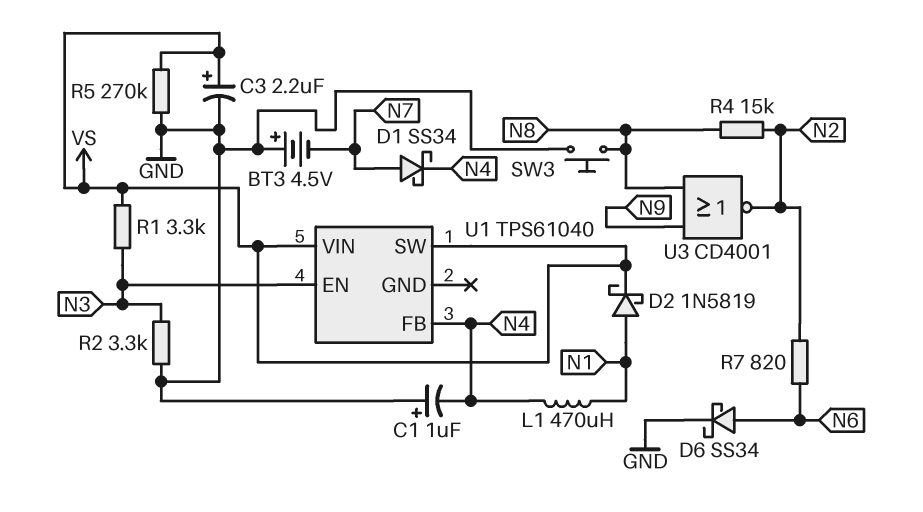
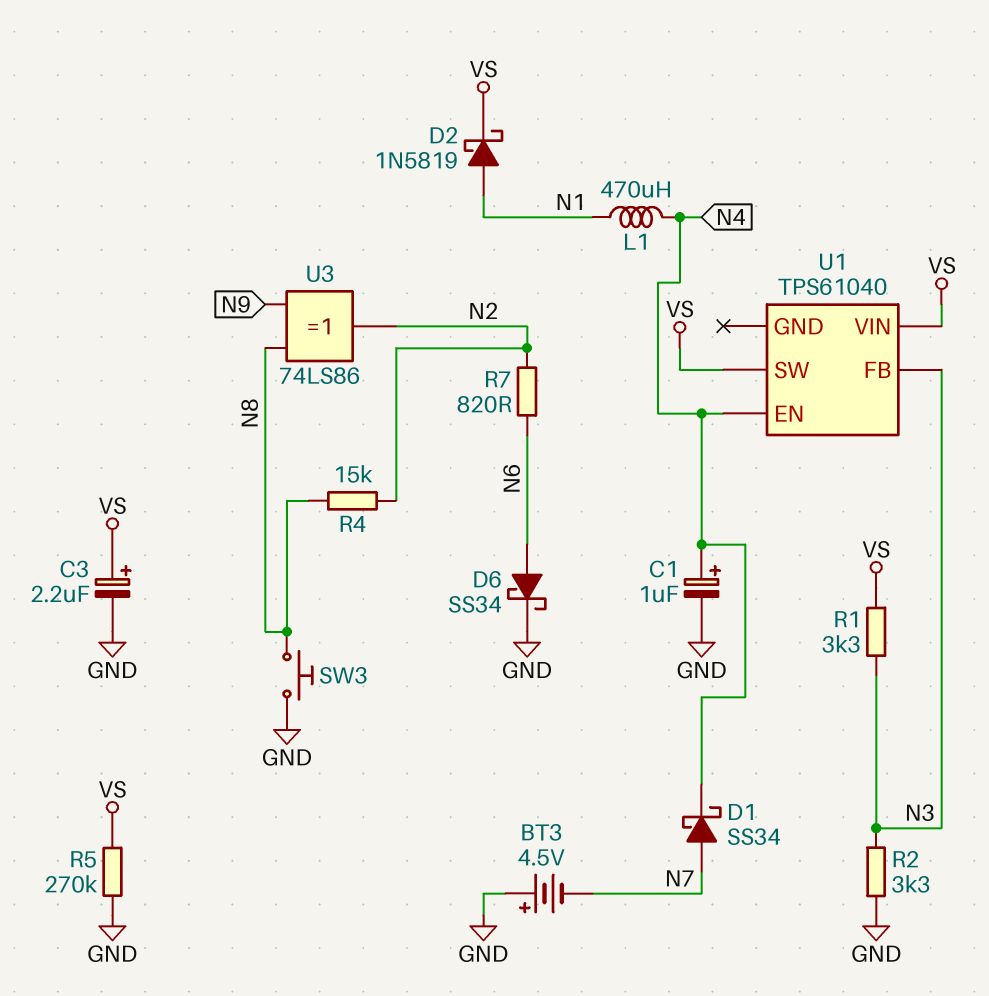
C1: 1uF (plus GND, minus N4) -> 1uF (plus N4, minus GND)
U1 pin EN: N3 -> N4
U1 pin FB: N4 -> N3
U3: NOR CD4001 (in N8, in N9, out N2) -> XOR 74LS86 (in N8, in N9, out N2)

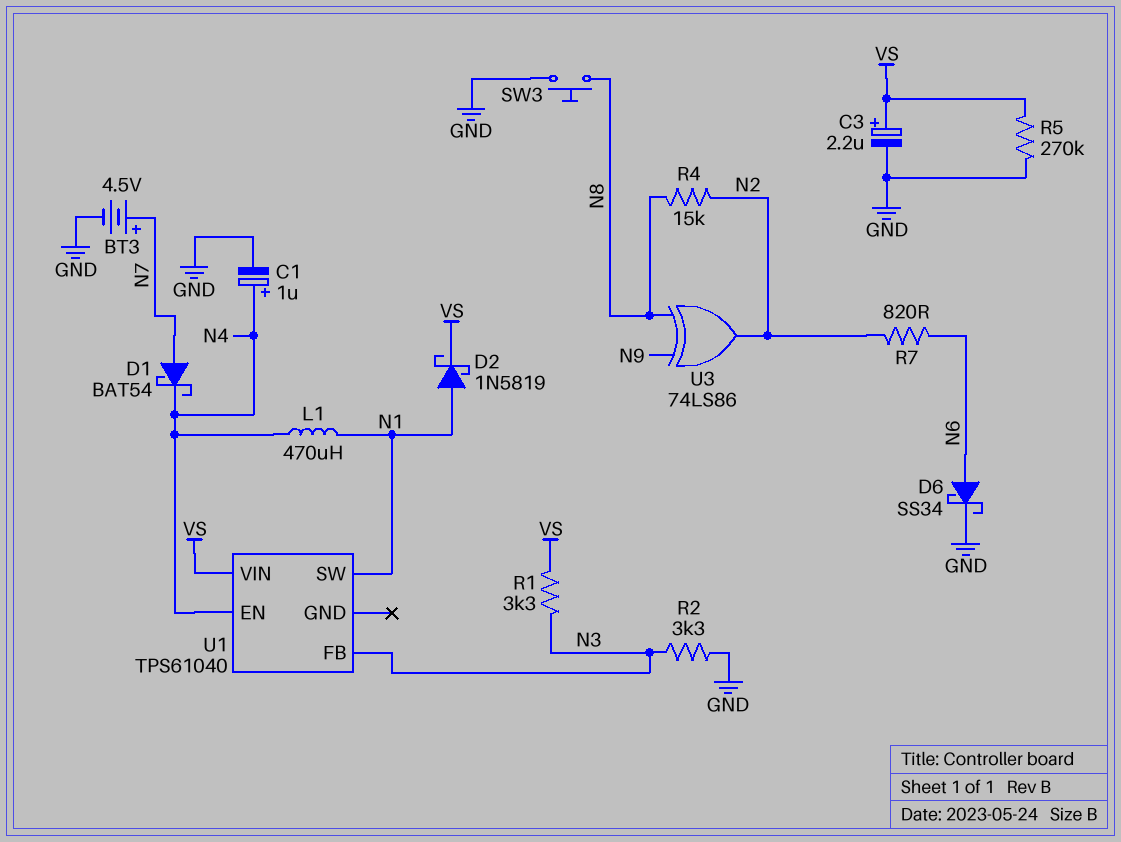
BT3: 4.5V (plus GND, minus N7) -> 4.5V (plus N7, minus GND)
D1: schottky SS34 (A N7, K N4) -> schottky BAT54 (A N7, K N4)
U1 pin SW: VS -> N1

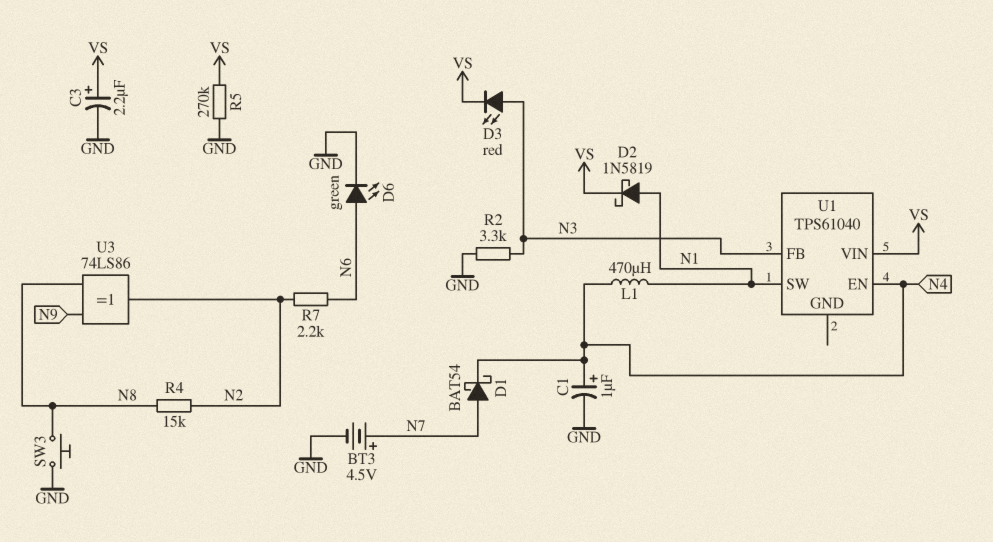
D3: none -> LED red (A N3, K VS)
D6: schottky SS34 (A N6, K GND) -> LED green (A N6, K GND)
R1: 3.3k (N3, VS) -> none
R7: 820 (N2, N6) -> 2.2k (N2, N6)

